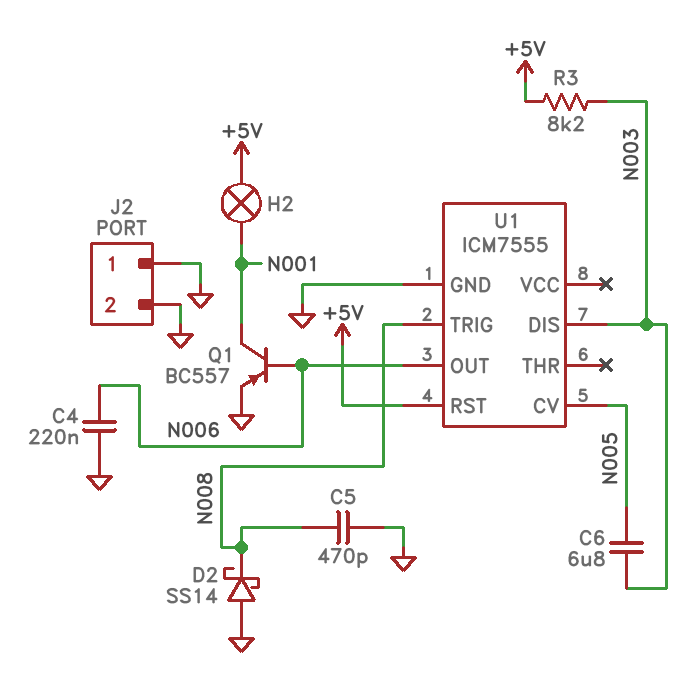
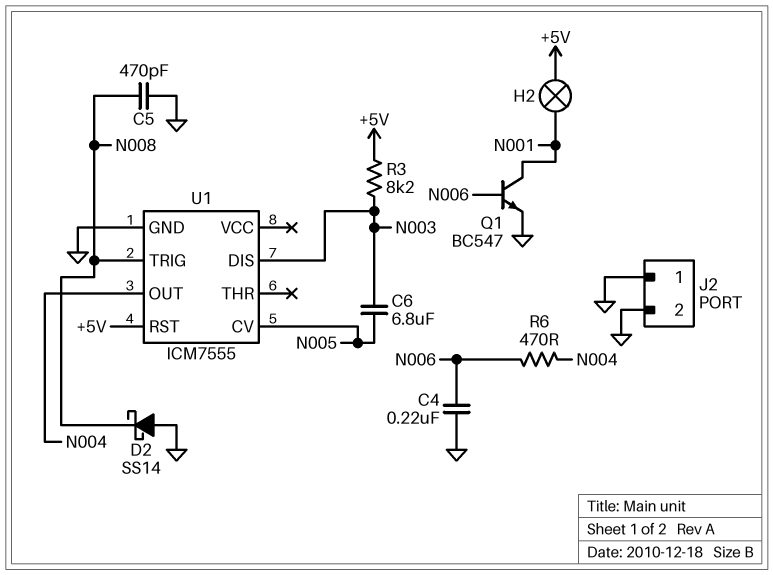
Q1: PNP BC557 (B N006, C N001, E GND) -> NPN BC547 (B N006, C N001, E GND)
R6: none -> 470 (N004, N006)
U1 pin OUT: N006 -> N004

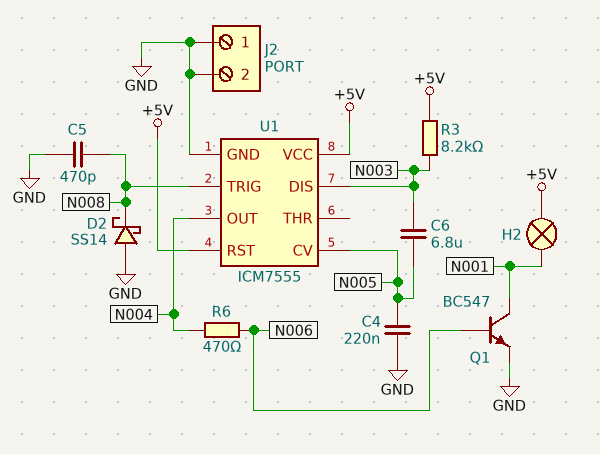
C4: 220nF (GND, N006) -> 220nF (GND, N005)
U1 pin VCC: none -> +5V

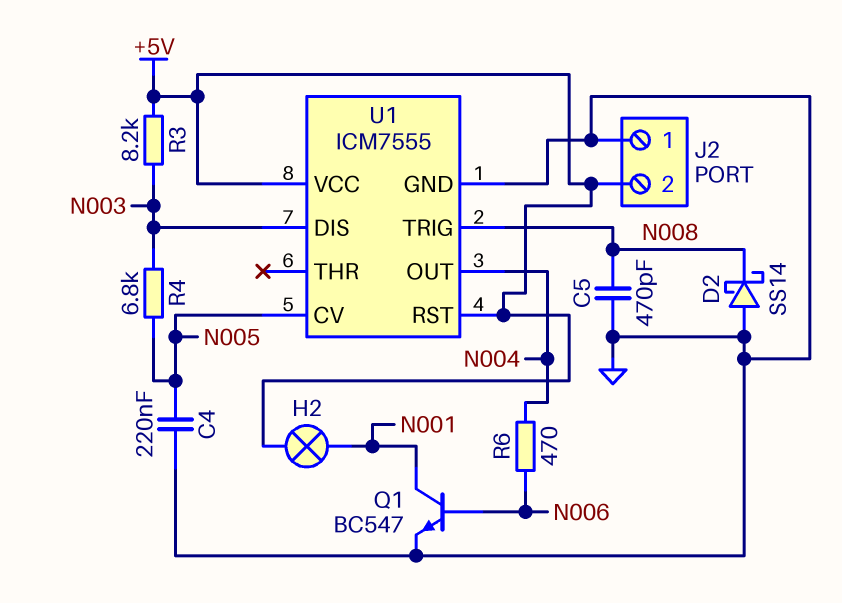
C6: 6.8uF (N003, N005) -> none
J2 pin 2: GND -> +5V
R4: none -> 6.8k (N003, N005)

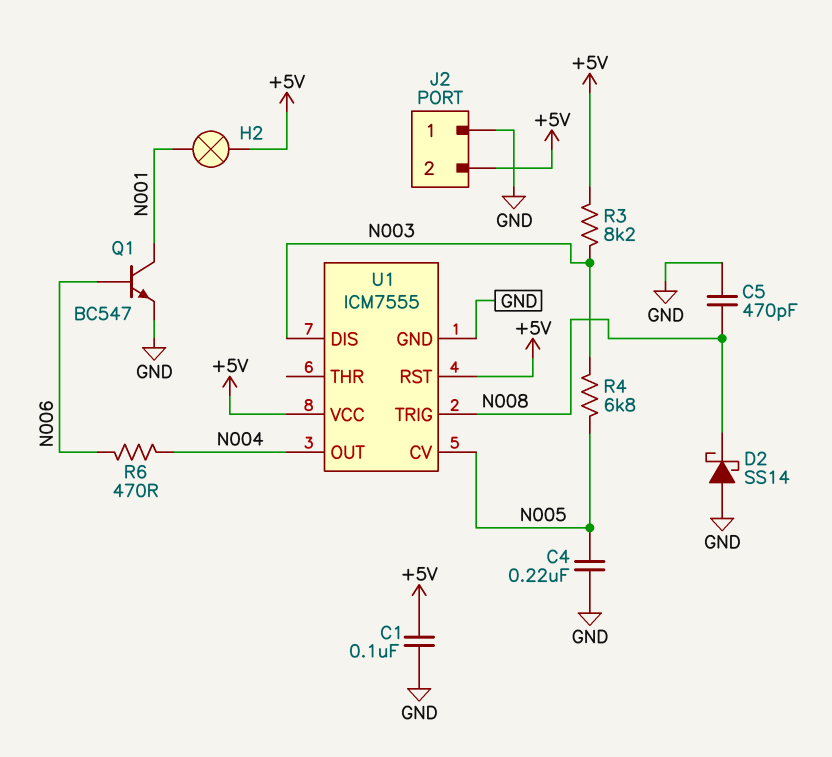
C1: none -> 100nF (+5V, GND)

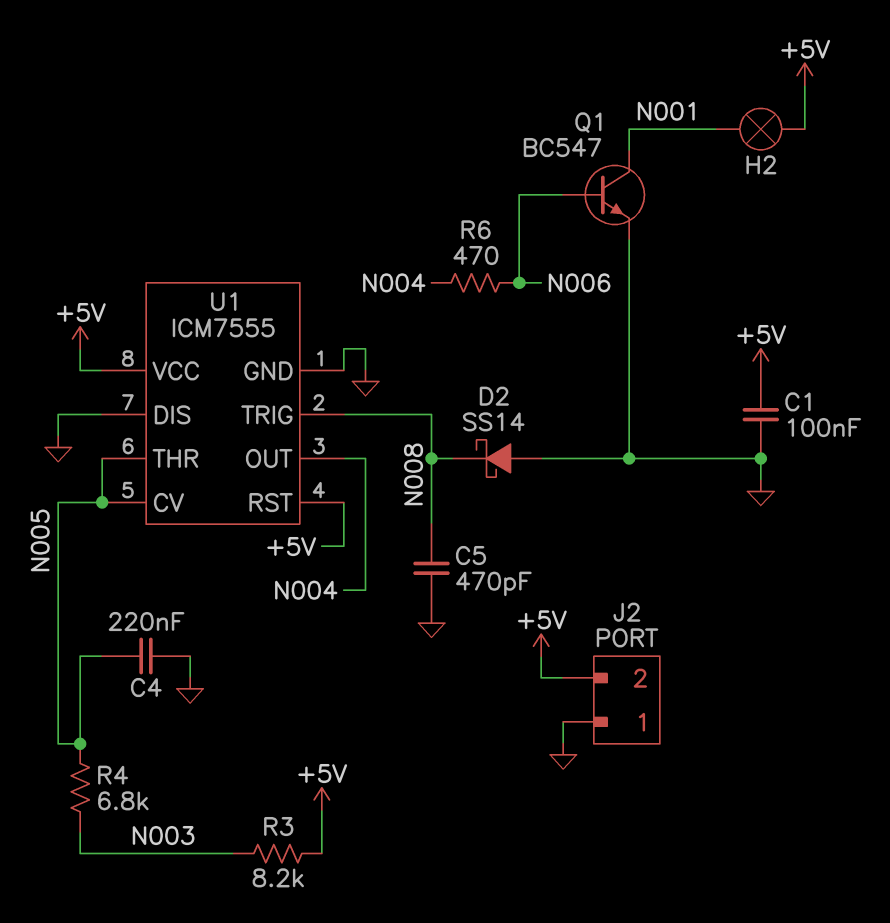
U1 pin DIS: N003 -> GND
U1 pin THR: none -> N005

